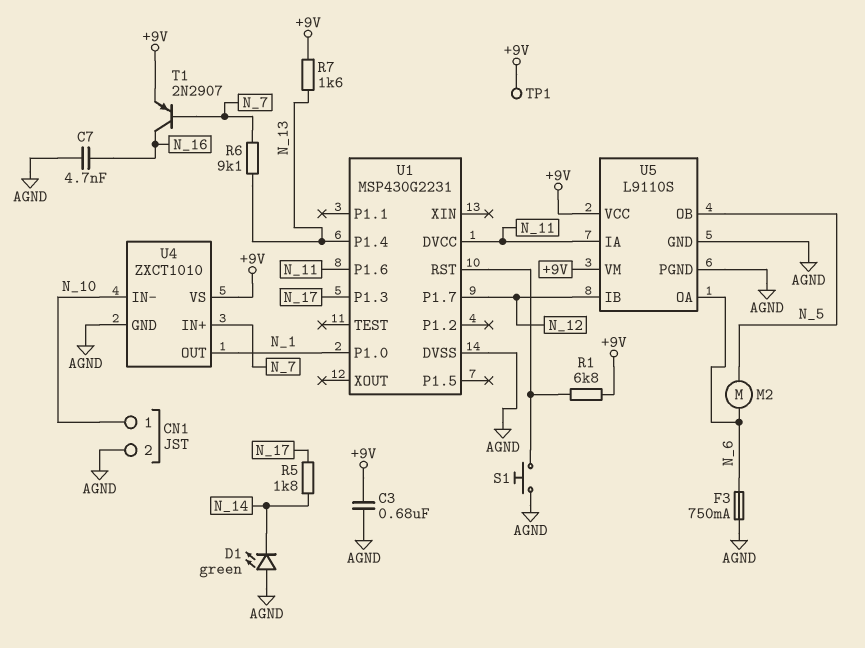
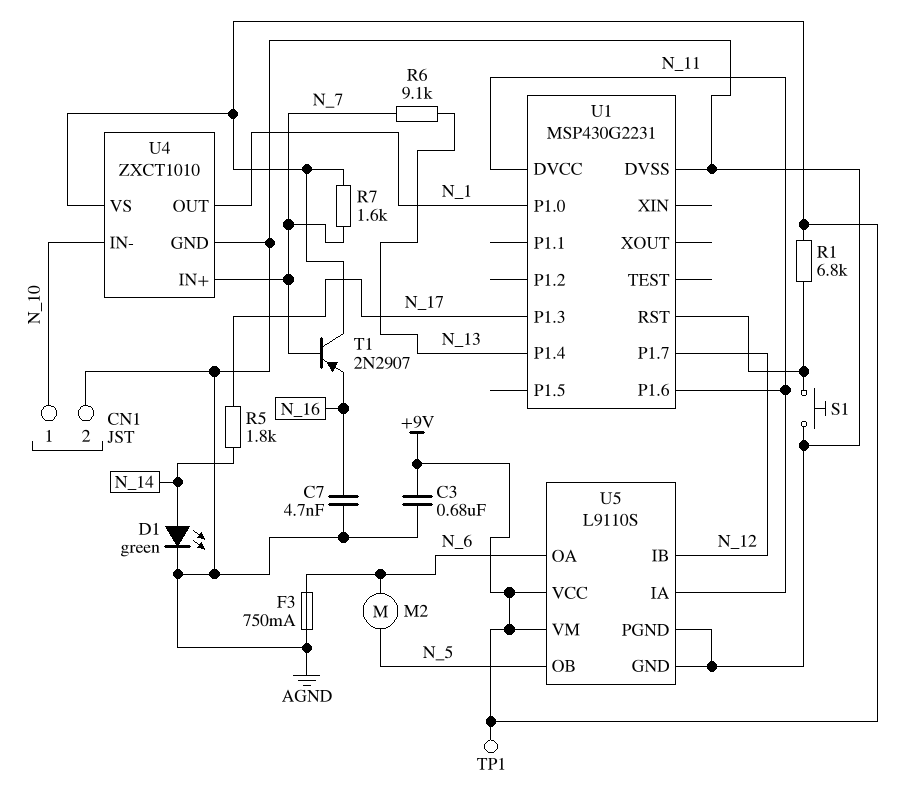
D1: LED green (A AGND, K N_14) -> LED green (A N_14, K AGND)
R7: 1.6k (+9V, N_13) -> 1.6k (+9V, N_7)
T1: PNP 2N2907 (B N_7, C N_16, E +9V) -> PNP 2N2907 (B N_7, C +9V, E N_16)

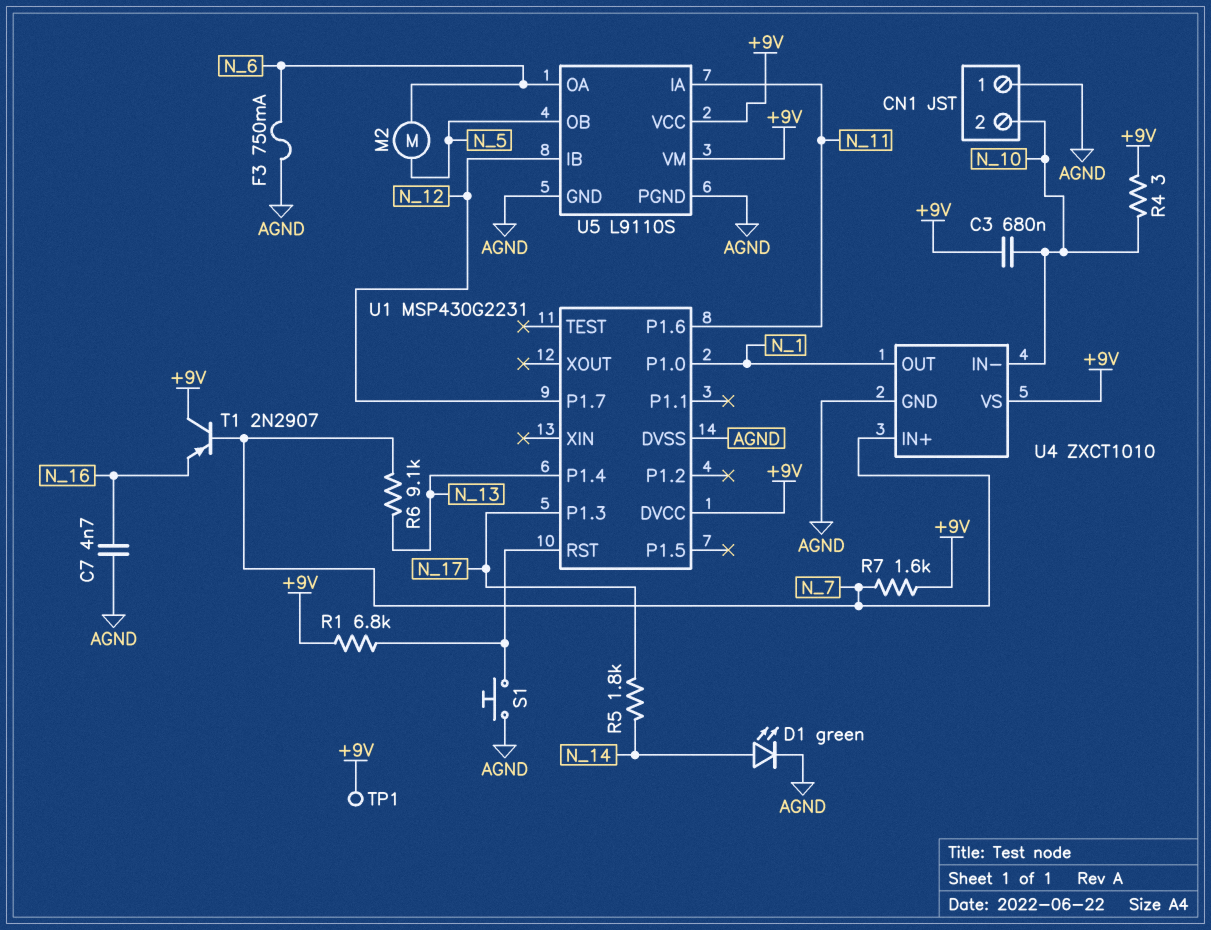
C3: 680nF (+9V, AGND) -> 680nF (+9V, N_10)
CN1 pin 1: N_10 -> AGND
CN1 pin 2: AGND -> N_10
R4: none -> 3 (+9V, N_10)
U1 pin DVCC: N_11 -> +9V

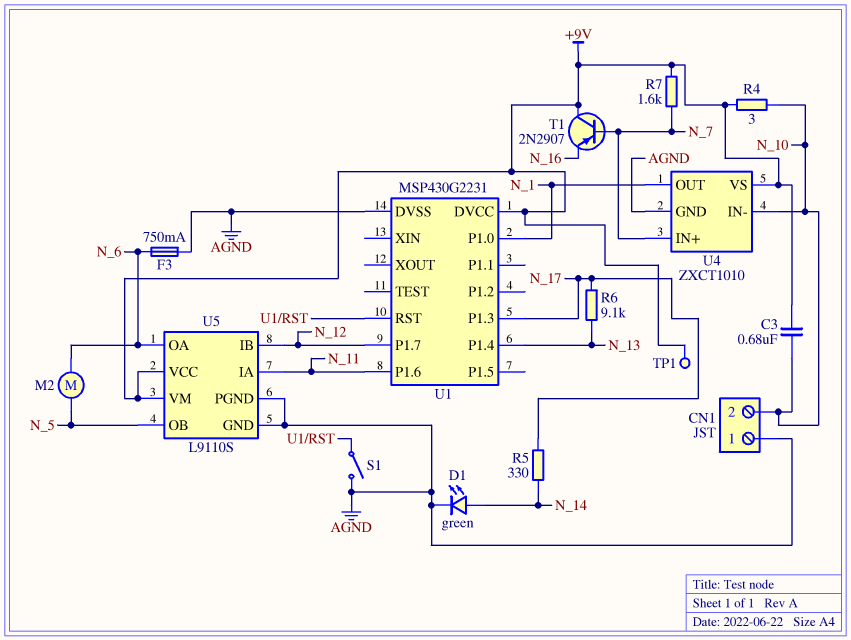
C7: 4.7nF (AGND, N_16) -> none
R1: 6.8k (+9V, U1/RST) -> none
R5: 1.8k (N_14, N_17) -> 330 (N_14, N_17)
R6: 9.1k (N_7, N_13) -> 9.1k (N_13, N_17)
S1: button (AGND, U1/RST) -> switch (AGND, U1/RST)

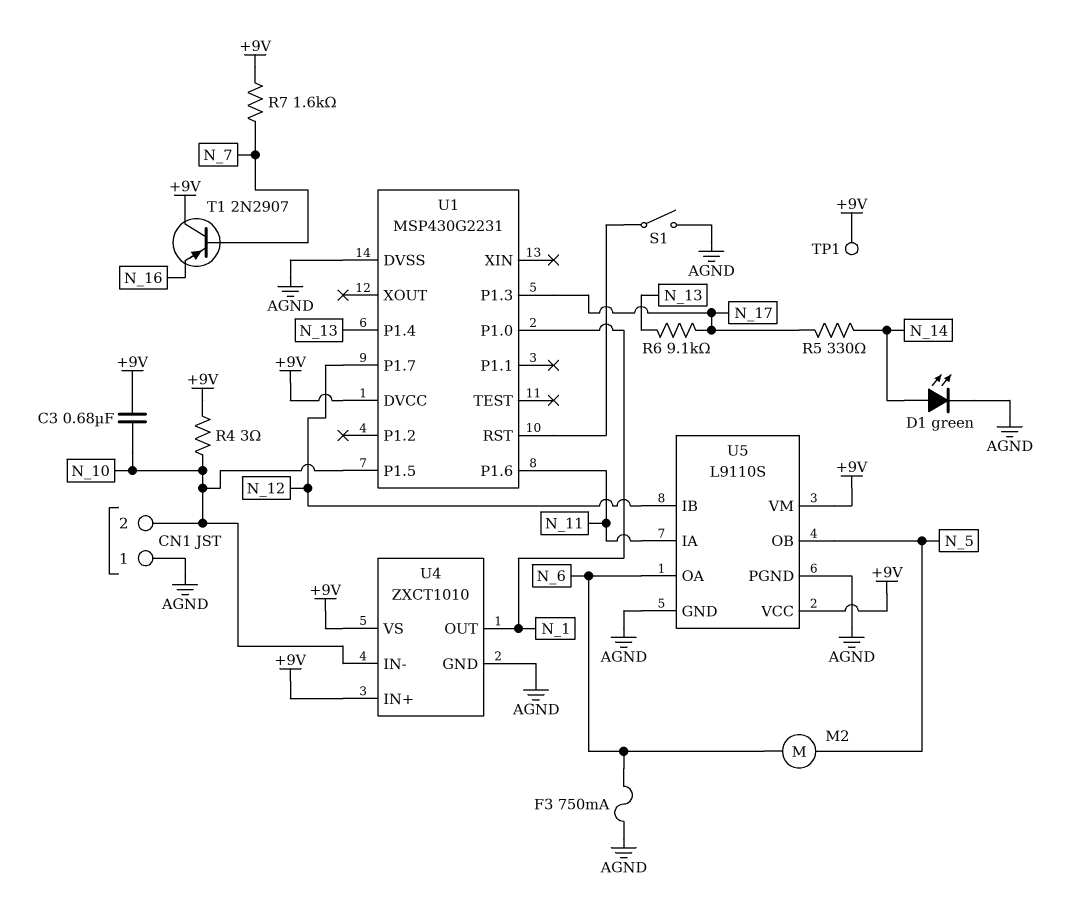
U1 pin P1.5: none -> N_10
U4 pin IN+: N_7 -> +9V

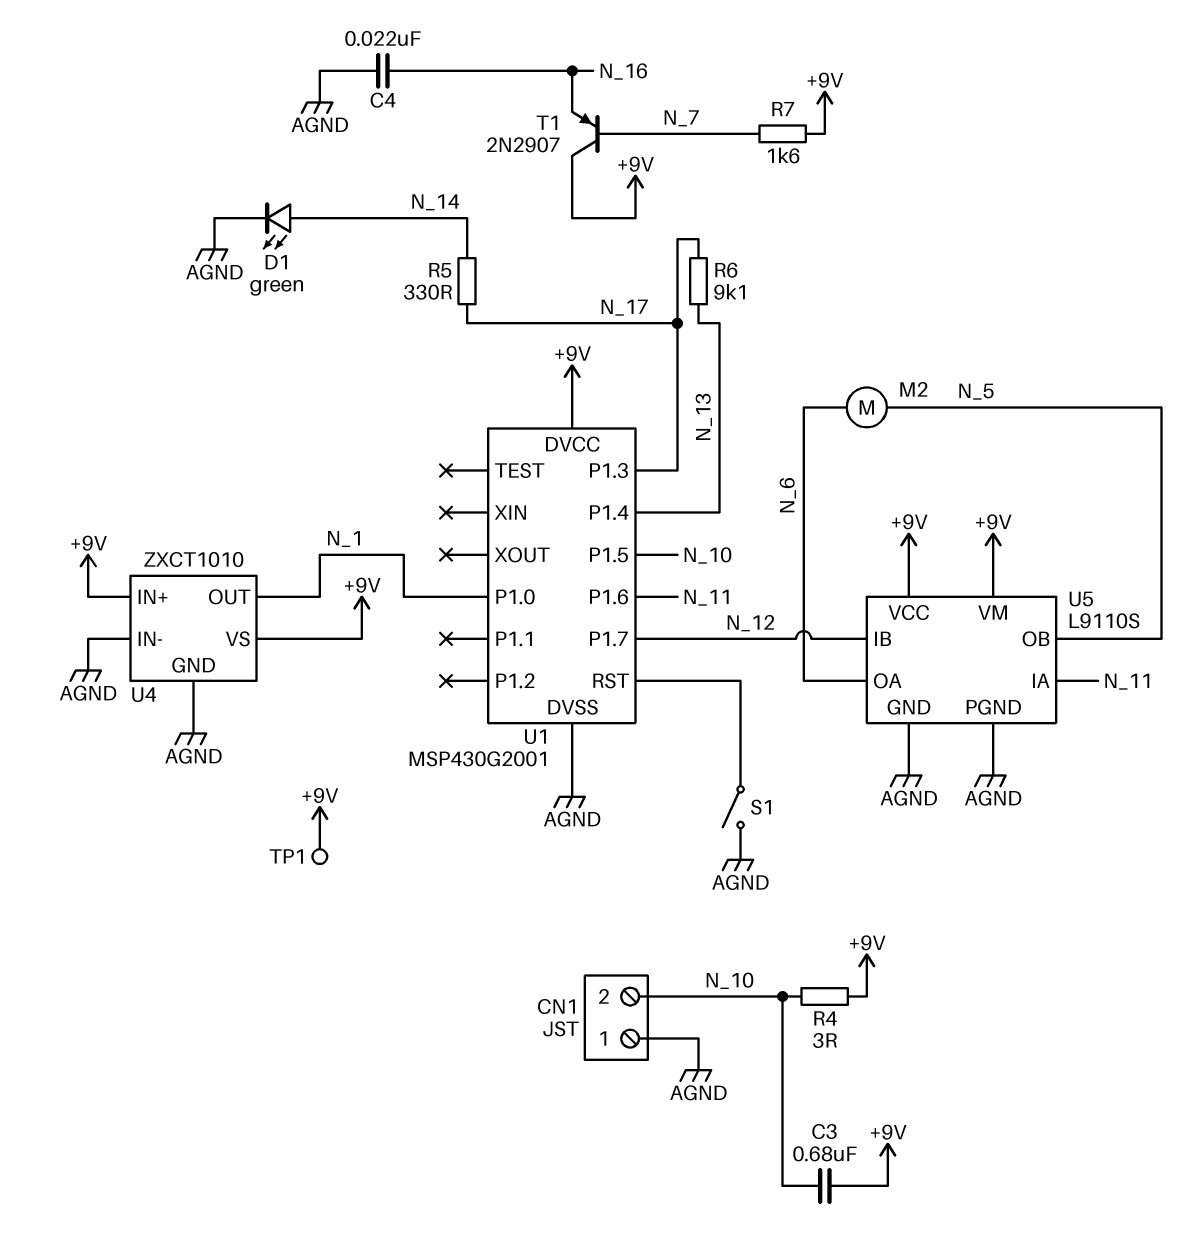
C4: none -> 22nF (AGND, N_16)
F3: 750mA (AGND, N_6) -> none
U1: MSP430G2231 -> MSP430G2001
U4 pin IN-: N_10 -> AGND

